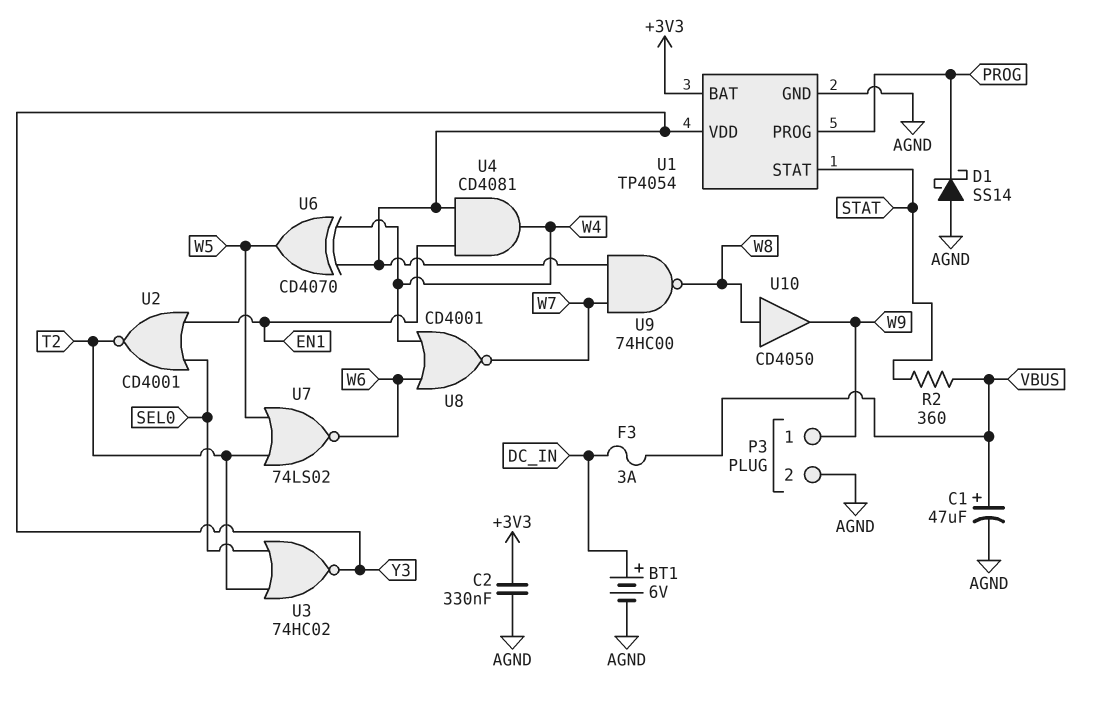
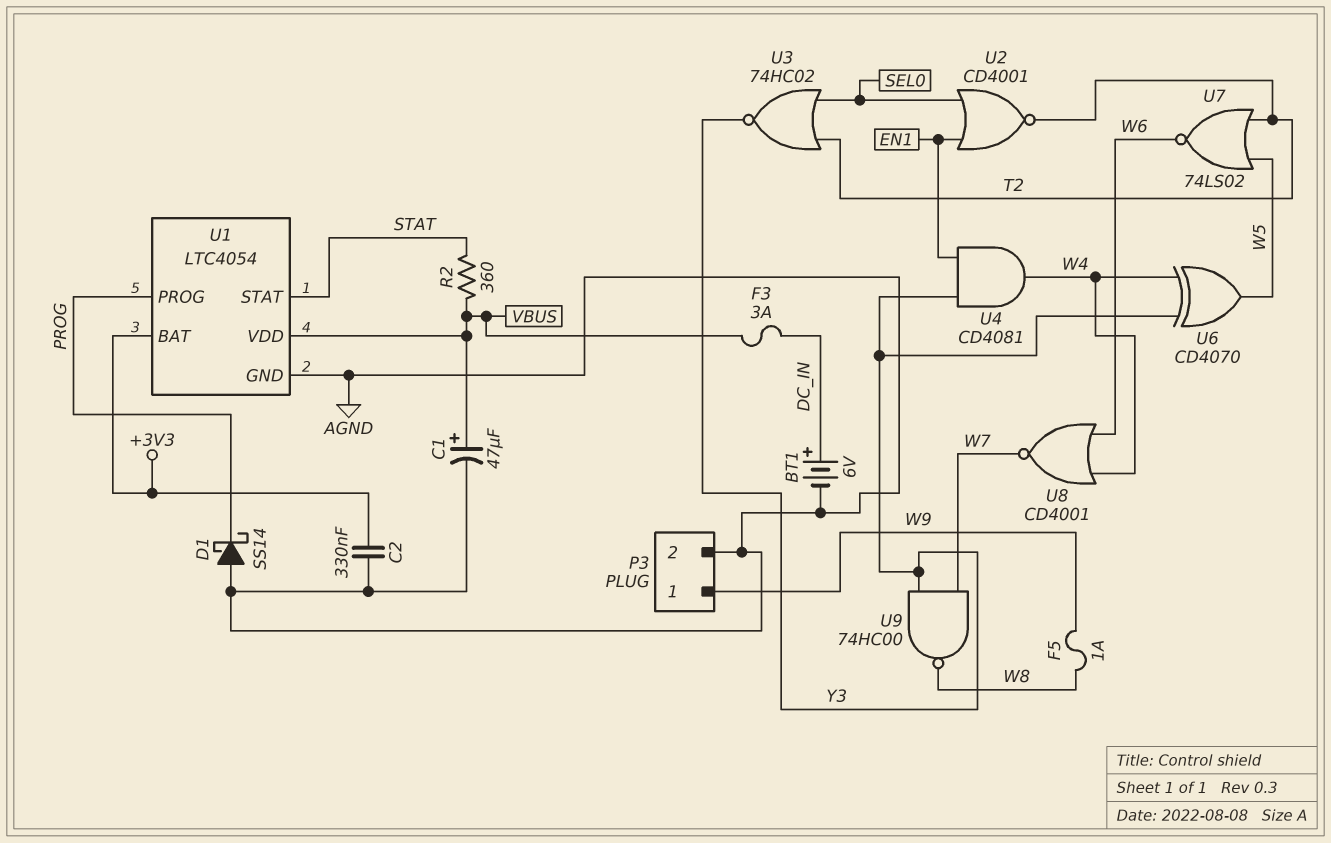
F5: none -> 1A (W8, W9)
U1: TP4054 -> LTC4054
U1 pin VDD: Y3 -> VBUS
U10: buffer CD4050 (in W8, out W9) -> none

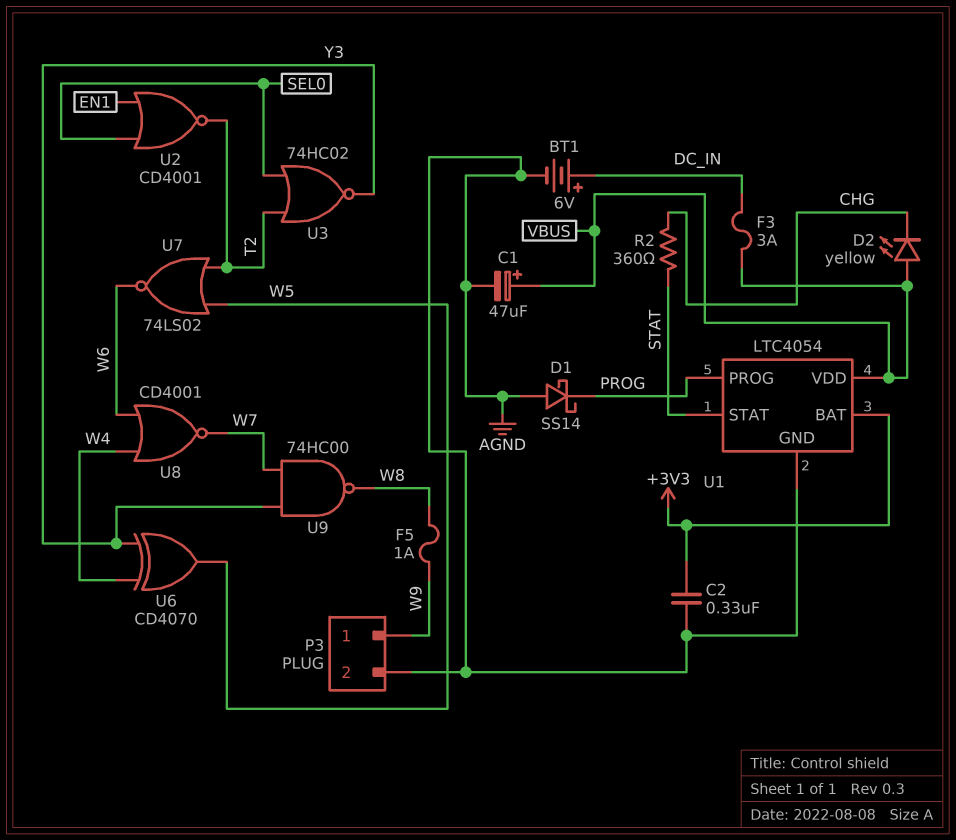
D2: none -> LED yellow (A VBUS, K CHG)
R2: 360 (STAT, VBUS) -> 360 (CHG, STAT)
U4: AND CD4081 (in EN1, in Y3, out W4) -> none

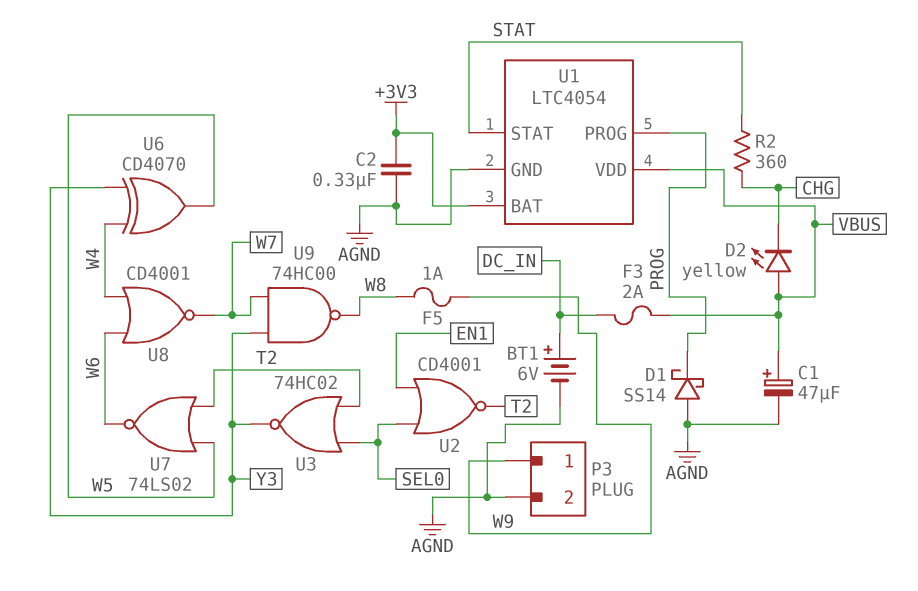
F3: 3A (DC_IN, VBUS) -> 2A (DC_IN, VBUS)

